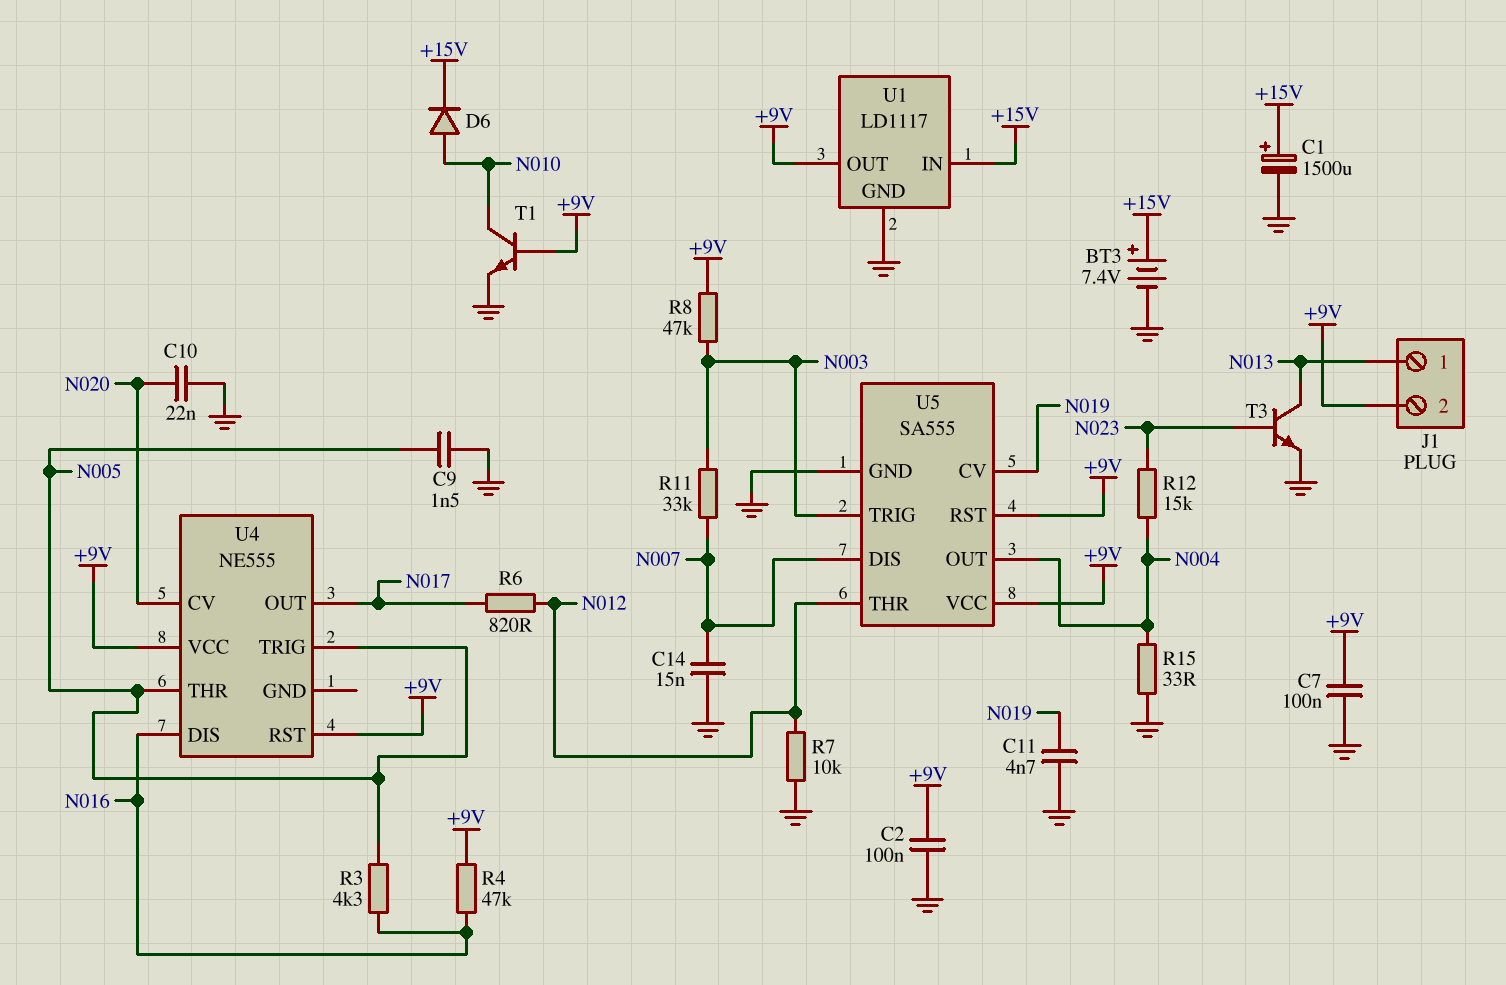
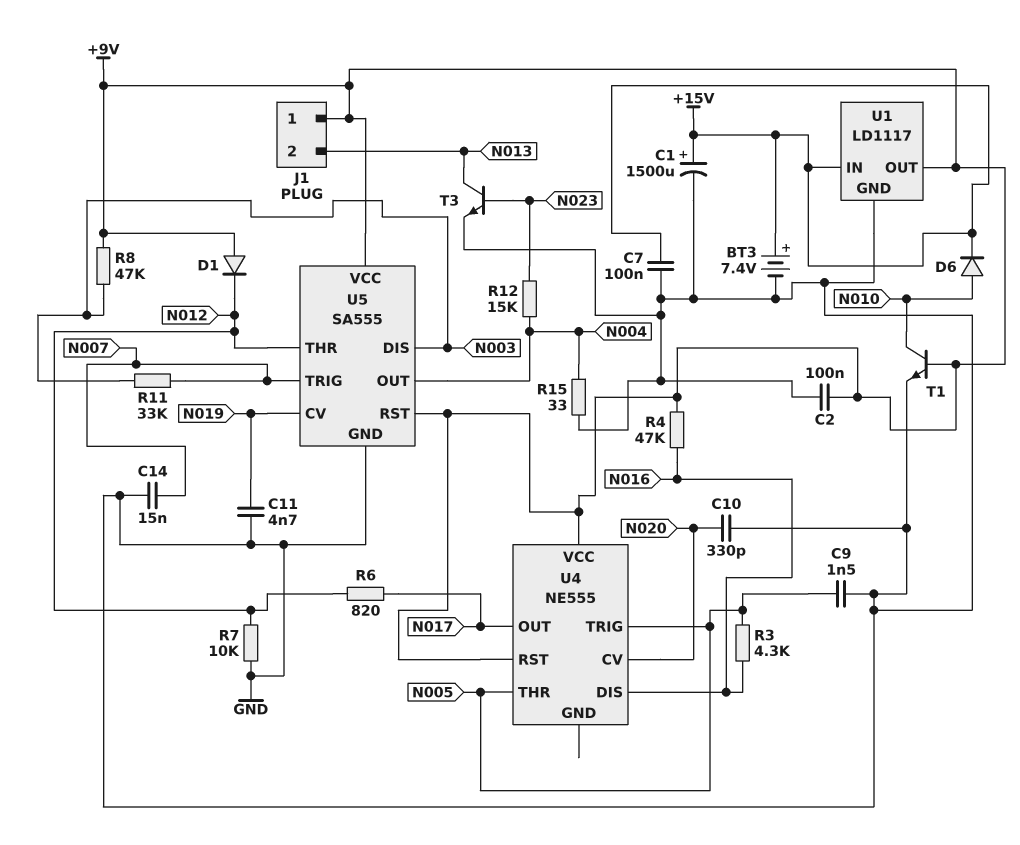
C7: 100nF (+9V, GND) -> 100nF (+15V, GND)
C10: 22nF (GND, N020) -> 330pF (GND, N020)
D1: none -> diode (A +9V, K N012)
J1 pin 1: N013 -> +9V
J1 pin 2: +9V -> N013
U5 pin DIS: N007 -> N003
U5 pin TRIG: N003 -> N007

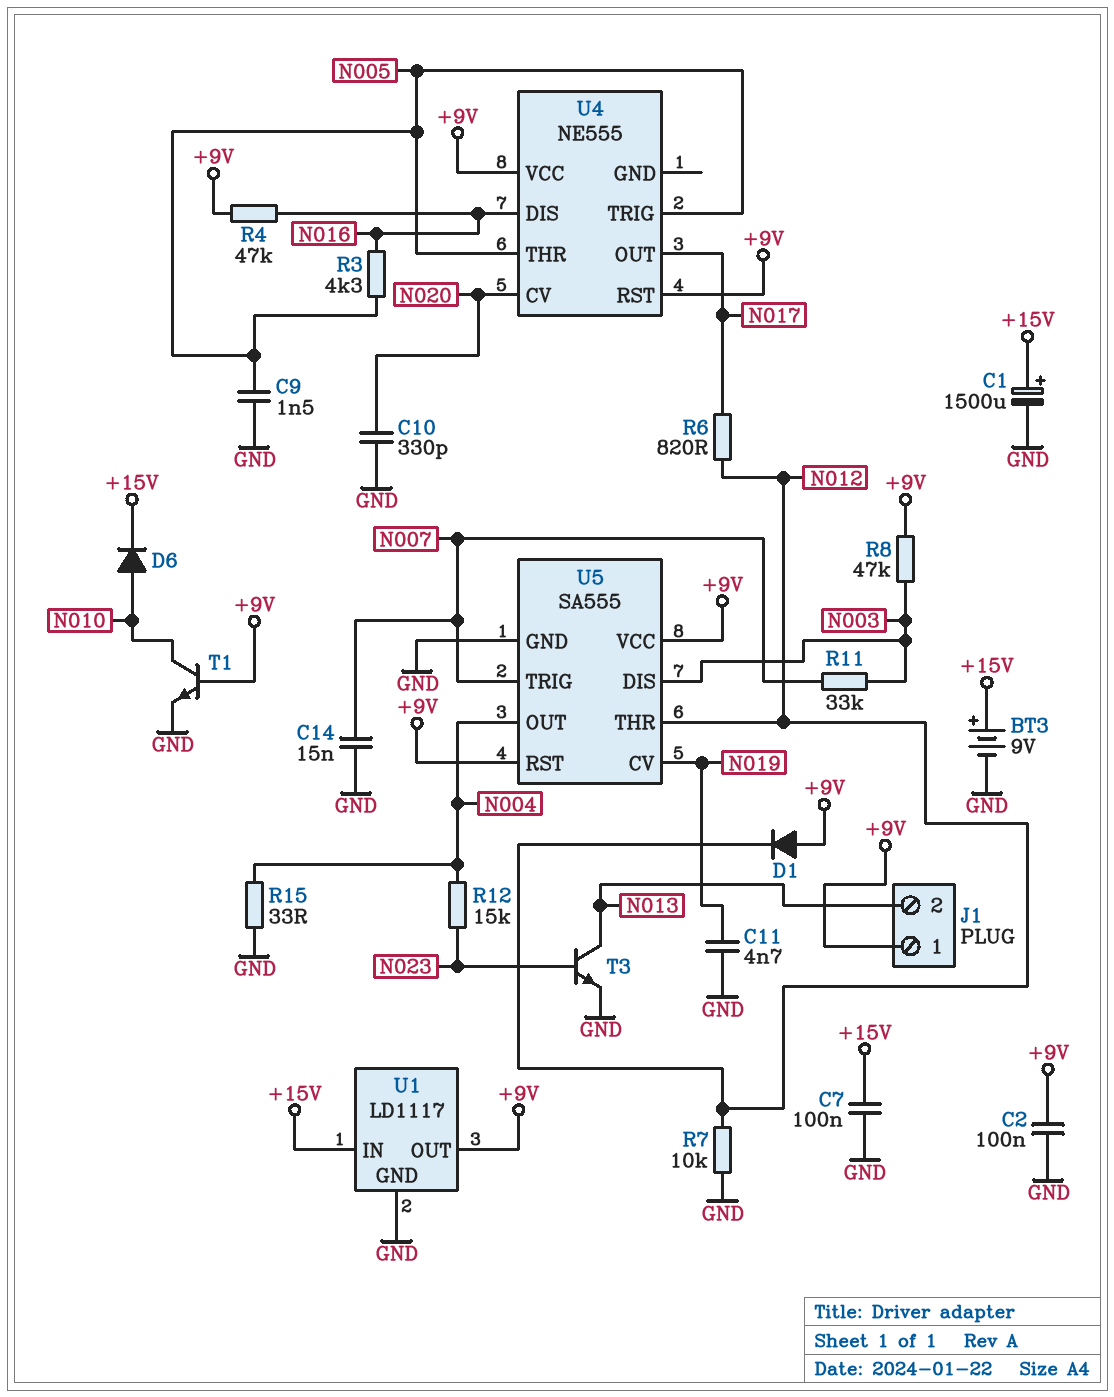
BT3: 7.4V (plus +15V, minus GND) -> 9V (plus +15V, minus GND)

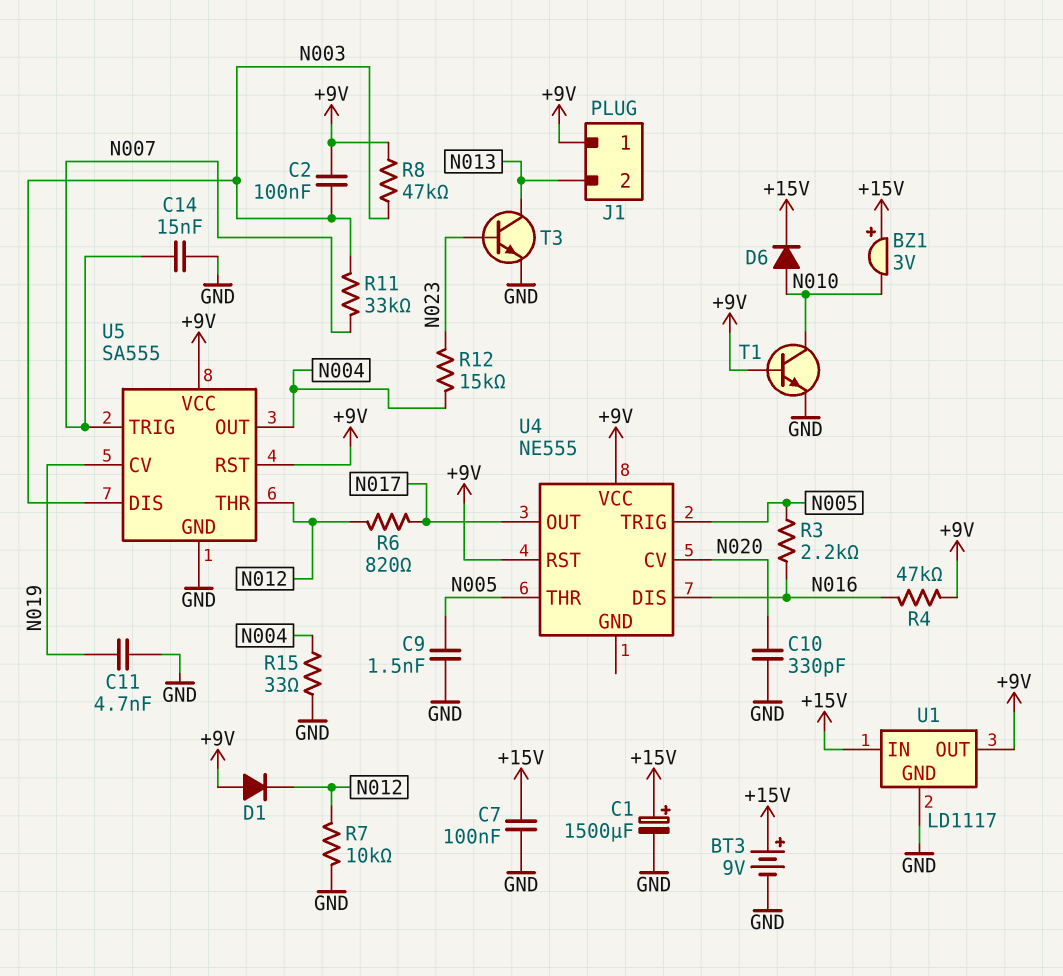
BZ1: none -> buzzer 3V (plus +15V, minus N010)
C2: 100nF (+9V, GND) -> 100nF (+9V, N003)
R3: 4.3k (N005, N016) -> 2.2k (N005, N016)

